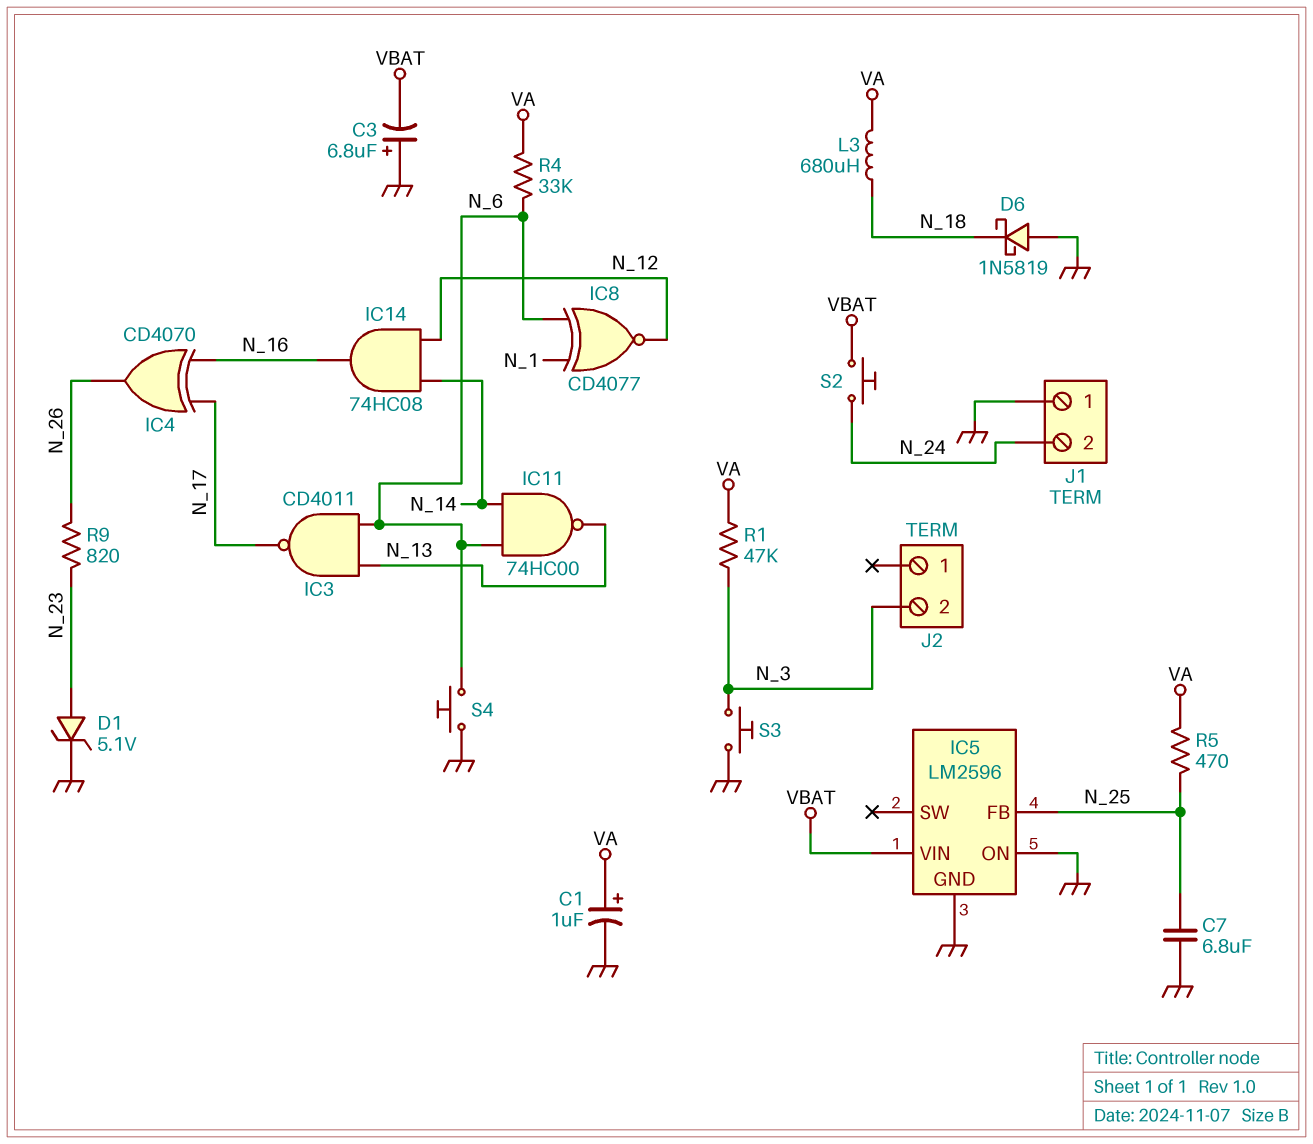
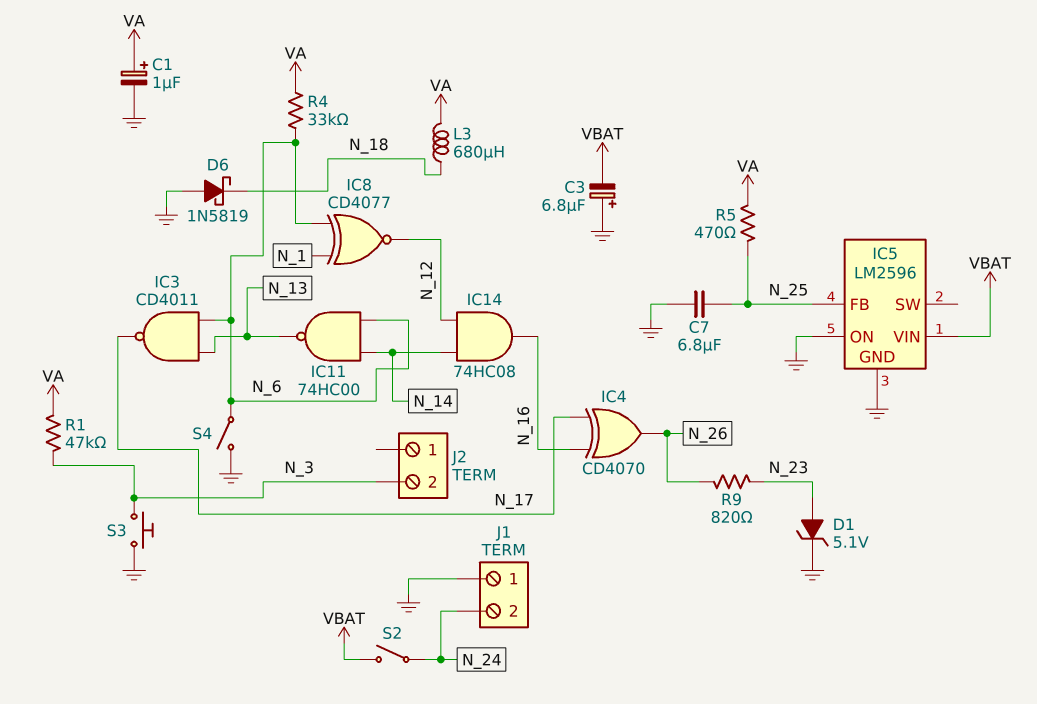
S2: button (N_24, VBAT) -> switch (N_24, VBAT)
S4: button (GND, N_6) -> switch (GND, N_6)

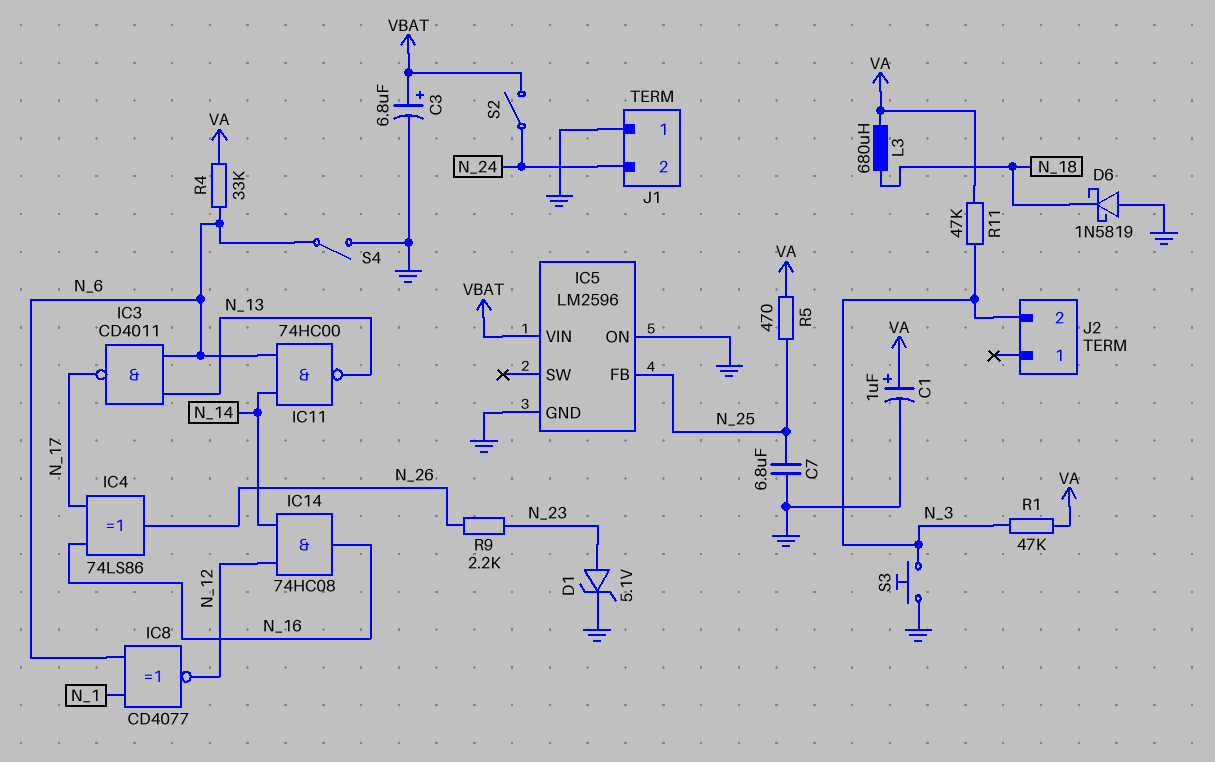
C3: 6.8uF (plus GND, minus VBAT) -> 6.8uF (plus VBAT, minus GND)
IC4: XOR CD4070 (in N_16, in N_17, out N_26) -> XOR 74LS86 (in N_16, in N_17, out N_26)
R9: 820 (N_23, N_26) -> 2.2k (N_23, N_26)
R11: none -> 47k (N_3, VA)

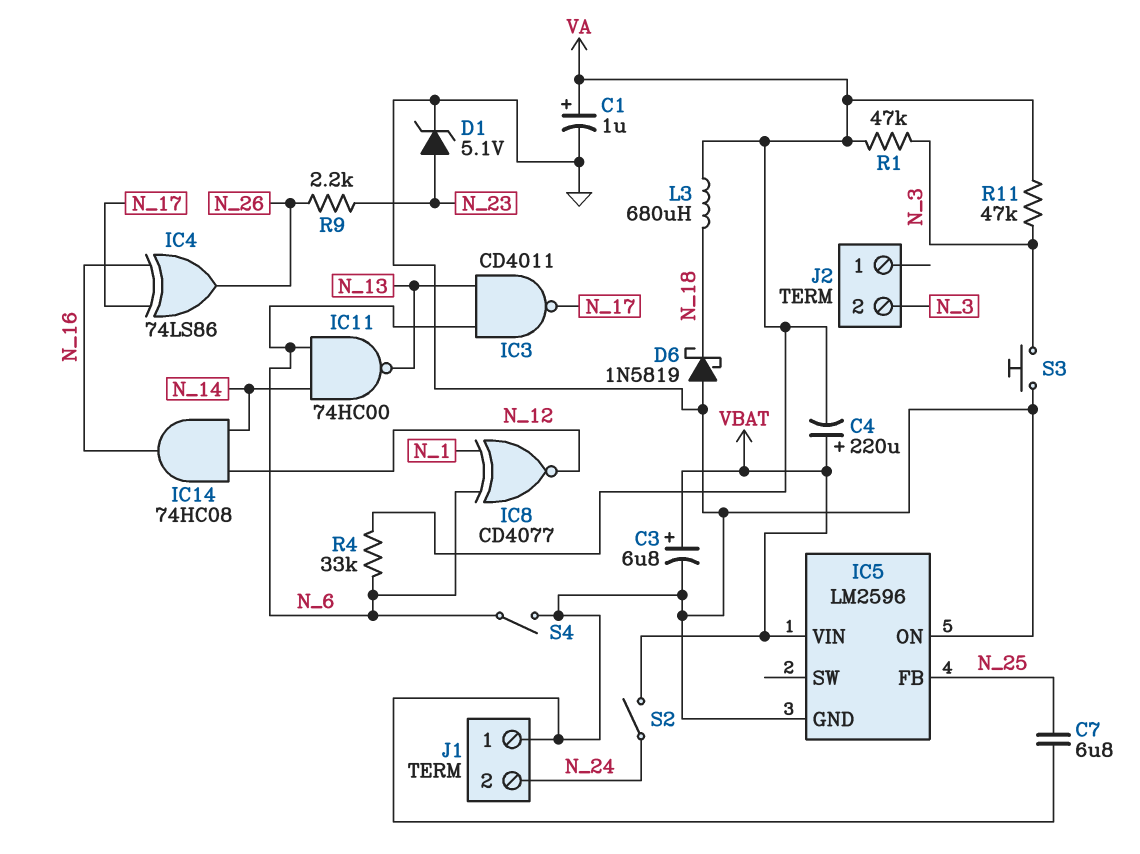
C4: none -> 220uF (plus VBAT, minus VA)
R5: 470 (N_25, VA) -> none

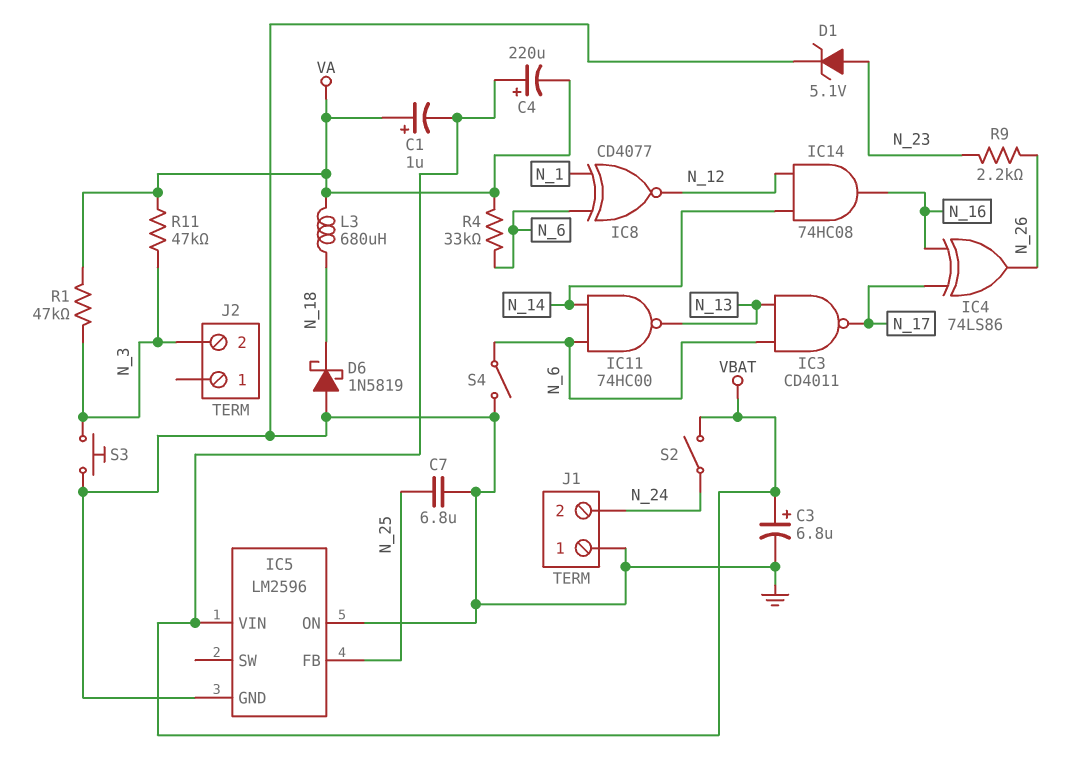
C1: 1uF (plus VA, minus GND) -> 1uF (plus VA, minus VBAT)

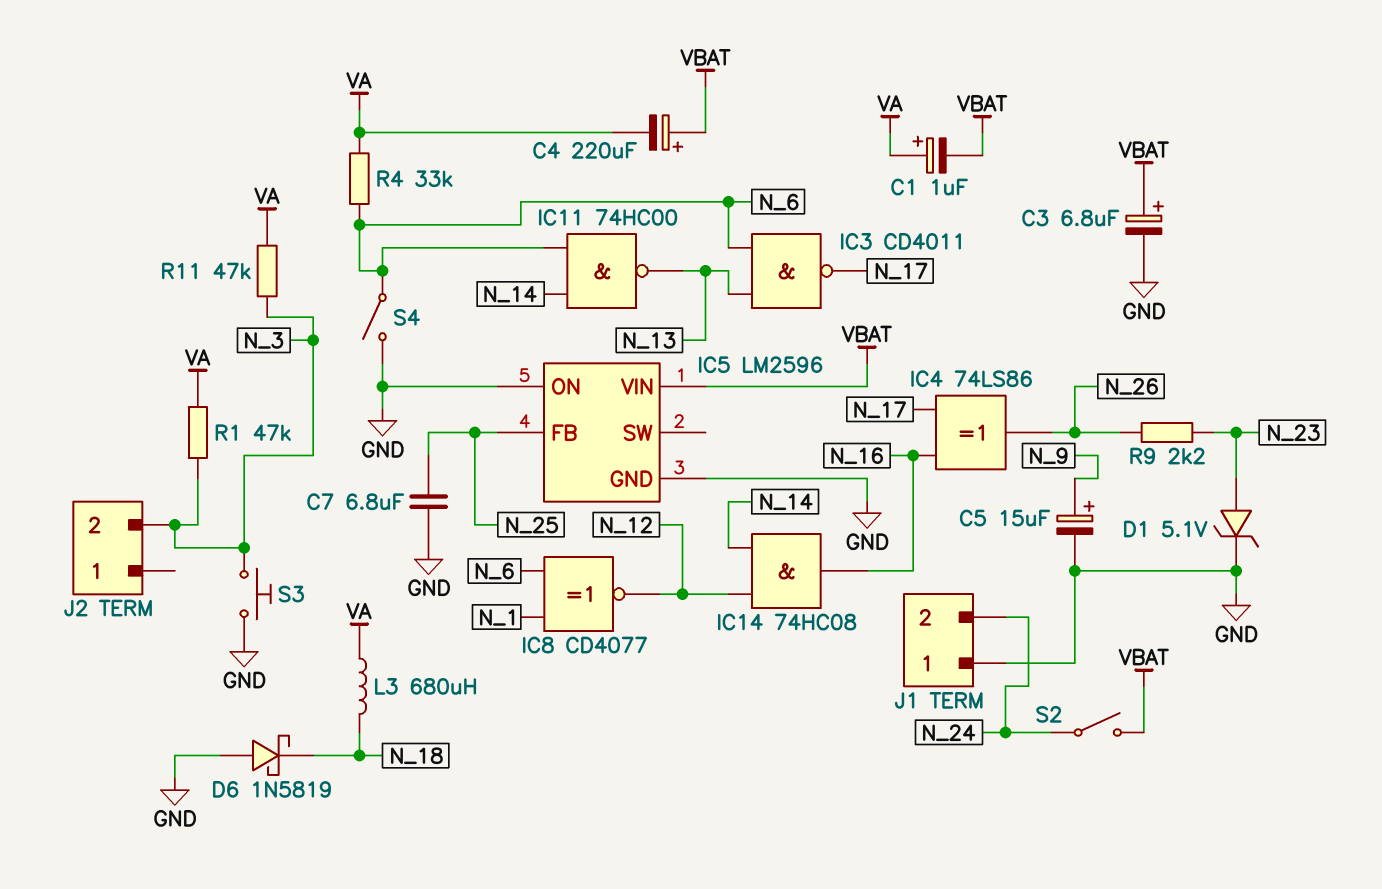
C5: none -> 15uF (plus N_9, minus GND)

